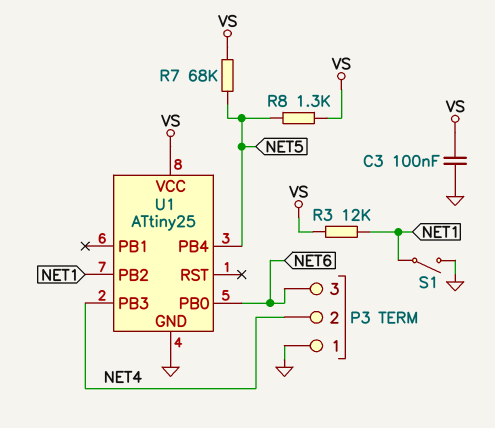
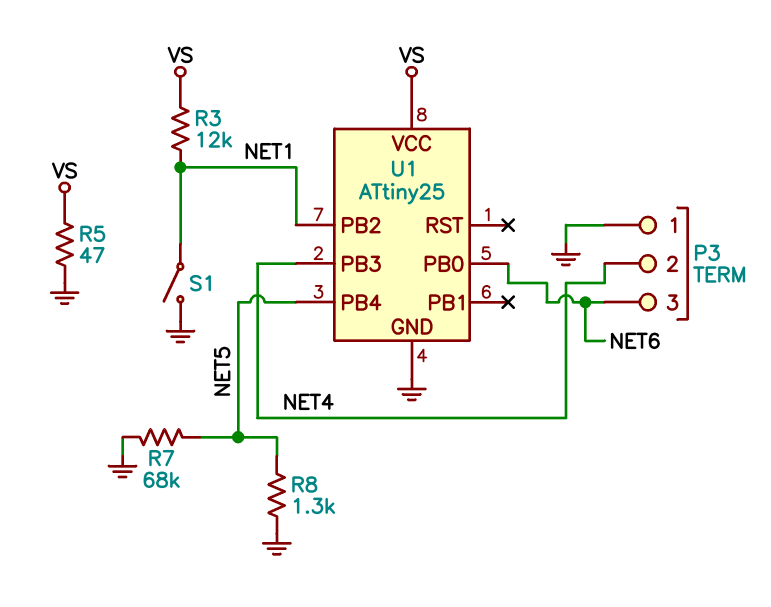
C3: 100nF (GND, VS) -> none
R5: none -> 47 (GND, VS)
R7: 68k (NET5, VS) -> 68k (GND, NET5)
R8: 1.3k (NET5, VS) -> 1.3k (GND, NET5)

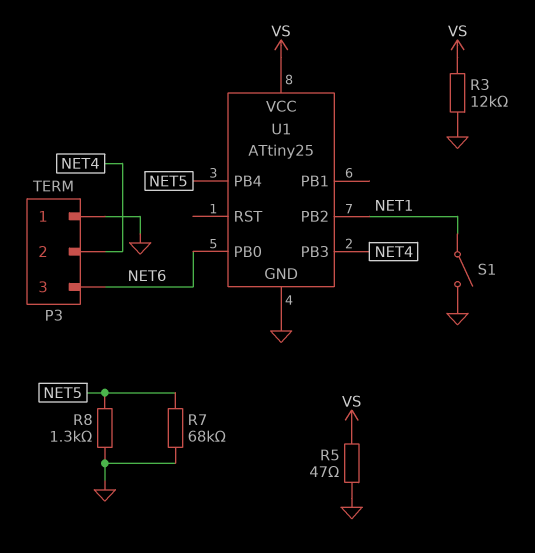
R3: 12k (NET1, VS) -> 12k (GND, VS)

